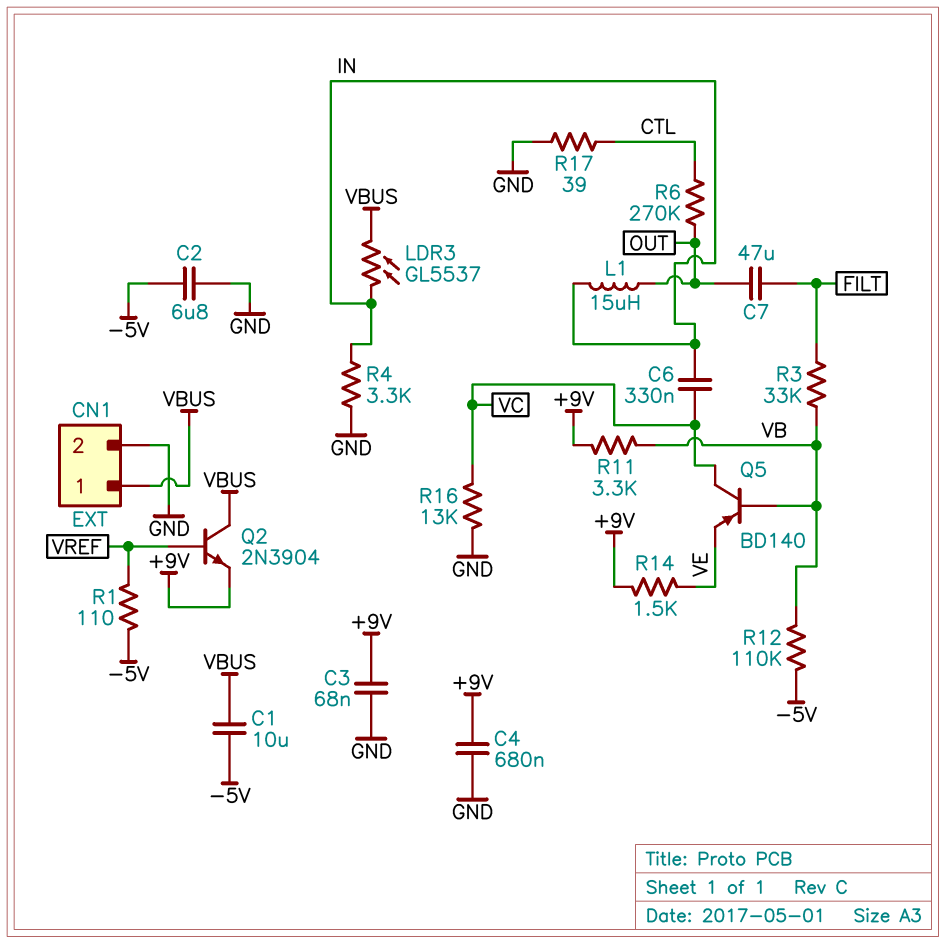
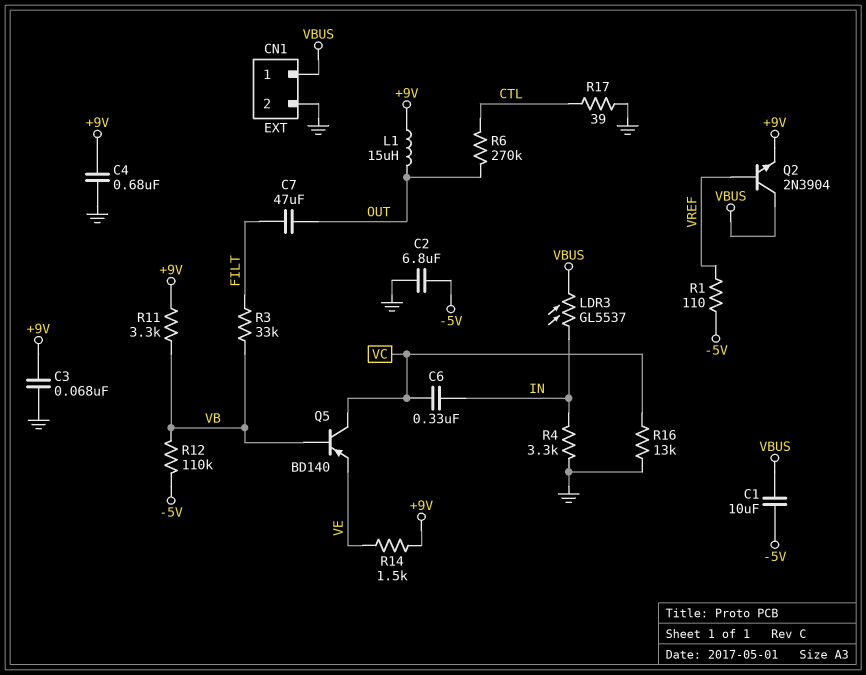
L1: 15uH (IN, OUT) -> 15uH (+9V, OUT)

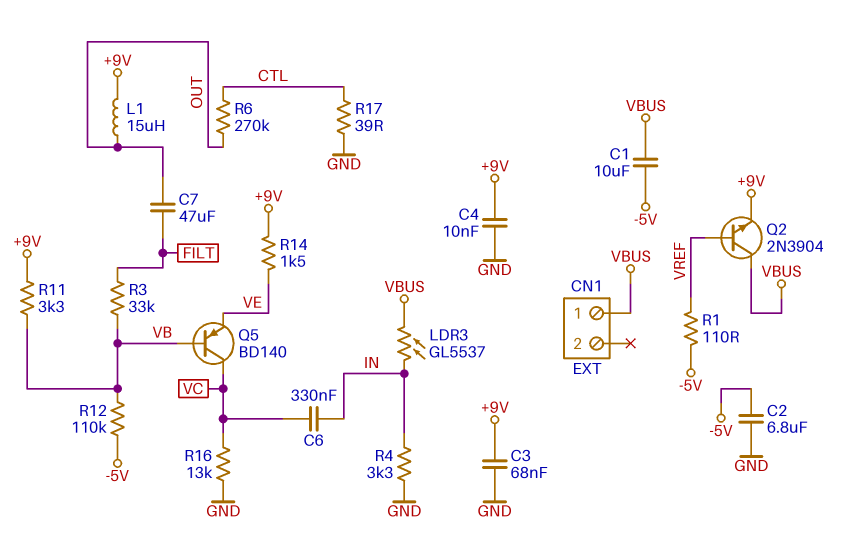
C4: 680nF (+9V, GND) -> 10nF (+9V, GND)
CN1 pin 2: GND -> none

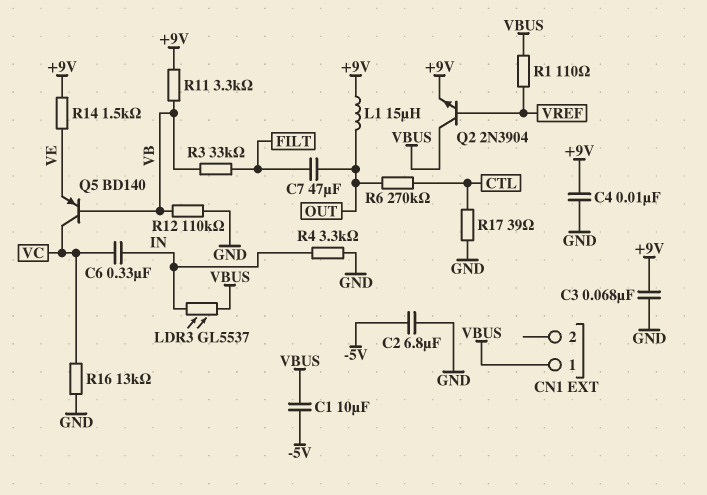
R1: 110 (-5V, VREF) -> 110 (VBUS, VREF)
R12: 110k (-5V, VB) -> 110k (GND, VB)

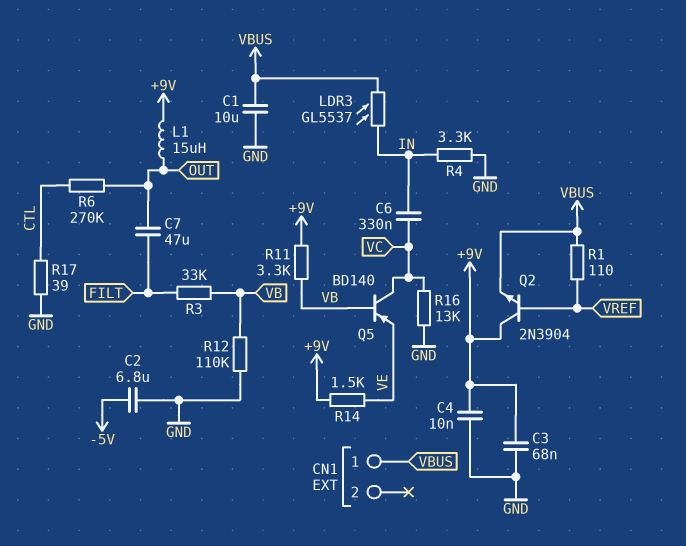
C1: 10uF (-5V, VBUS) -> 10uF (GND, VBUS)
Q2: NPN 2N3904 (B VREF, C VBUS, E +9V) -> NPN 2N3904 (B VREF, C +9V, E VBUS)

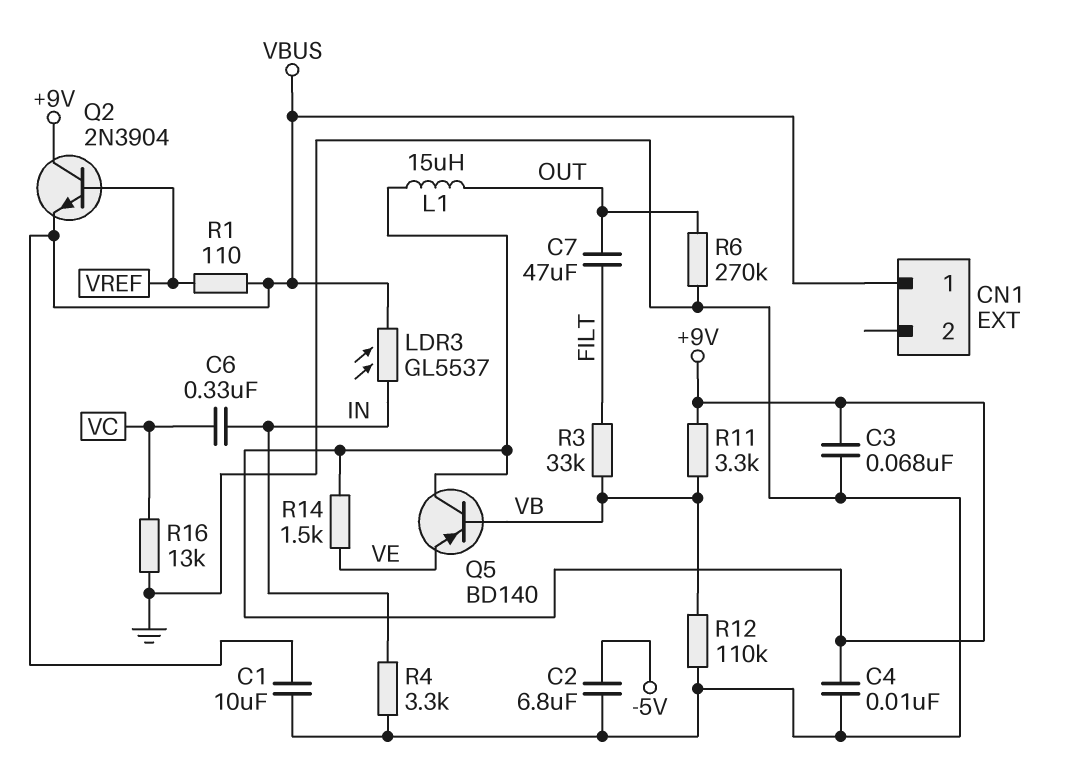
Q5: PNP BD140 (B VB, C VC, E VE) -> PNP BD140 (B VB, C +9V, E VE)
R6: 270k (CTL, OUT) -> 270k (GND, OUT)
R17: 39 (CTL, GND) -> none

